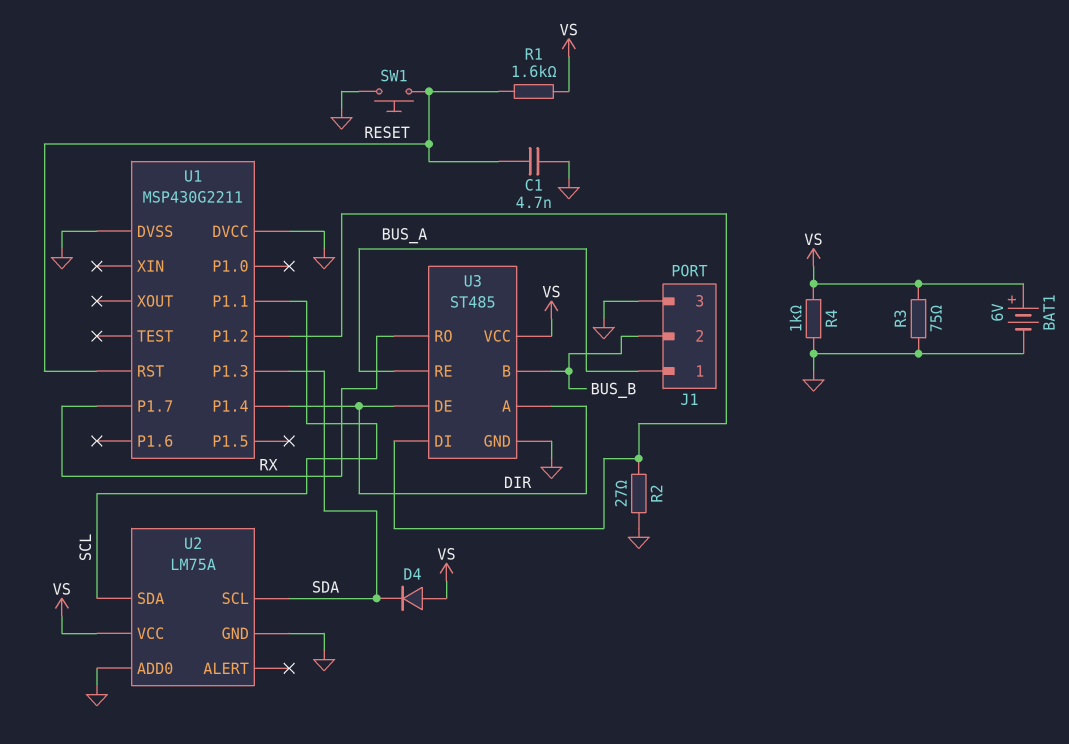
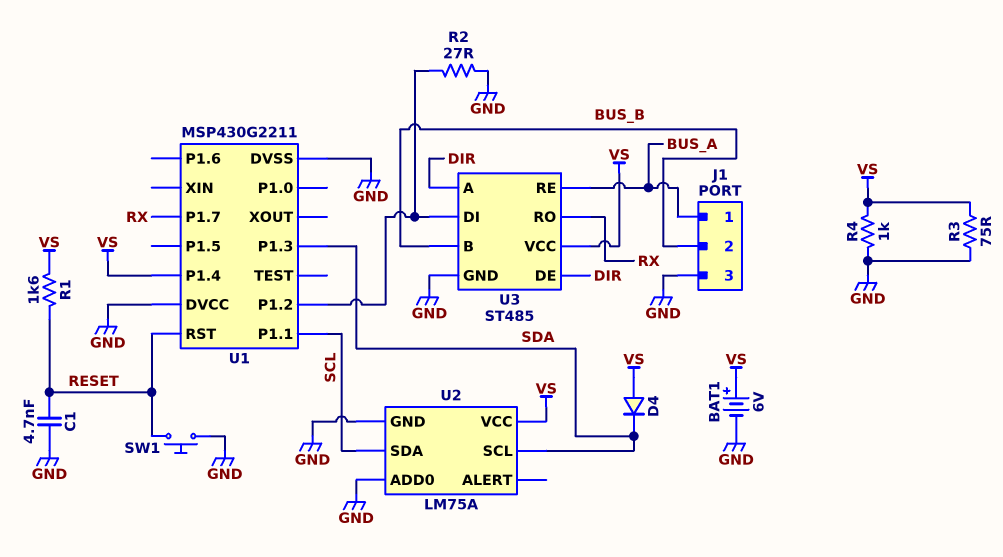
U1 pin P1.4: DIR -> VS

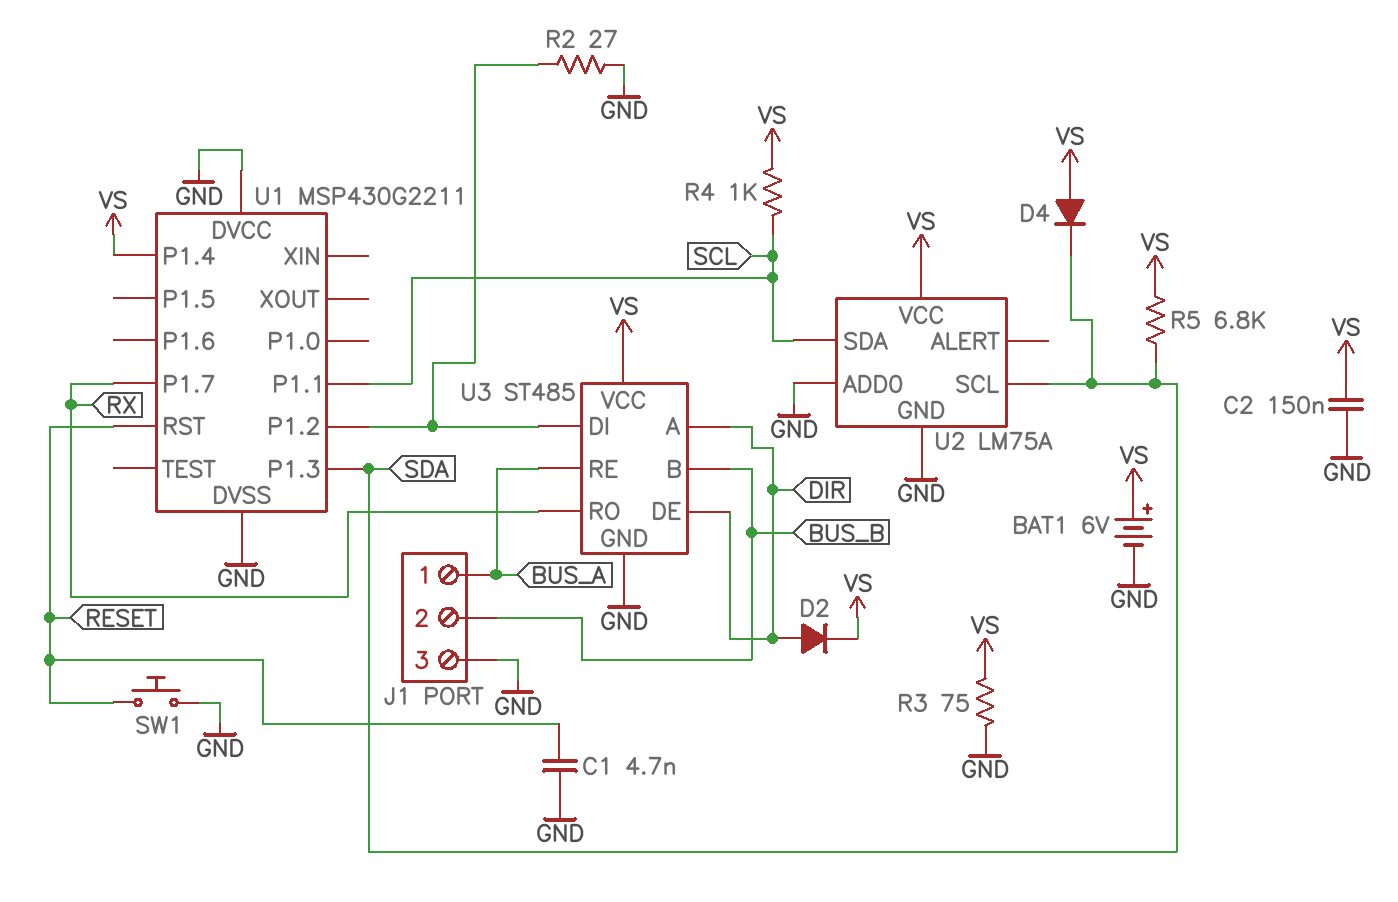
C2: none -> 150nF (GND, VS)
D2: none -> diode (A DIR, K VS)
R1: 1.6k (RESET, VS) -> none
R4: 1k (GND, VS) -> 1k (SCL, VS)
R5: none -> 6.8k (SDA, VS)

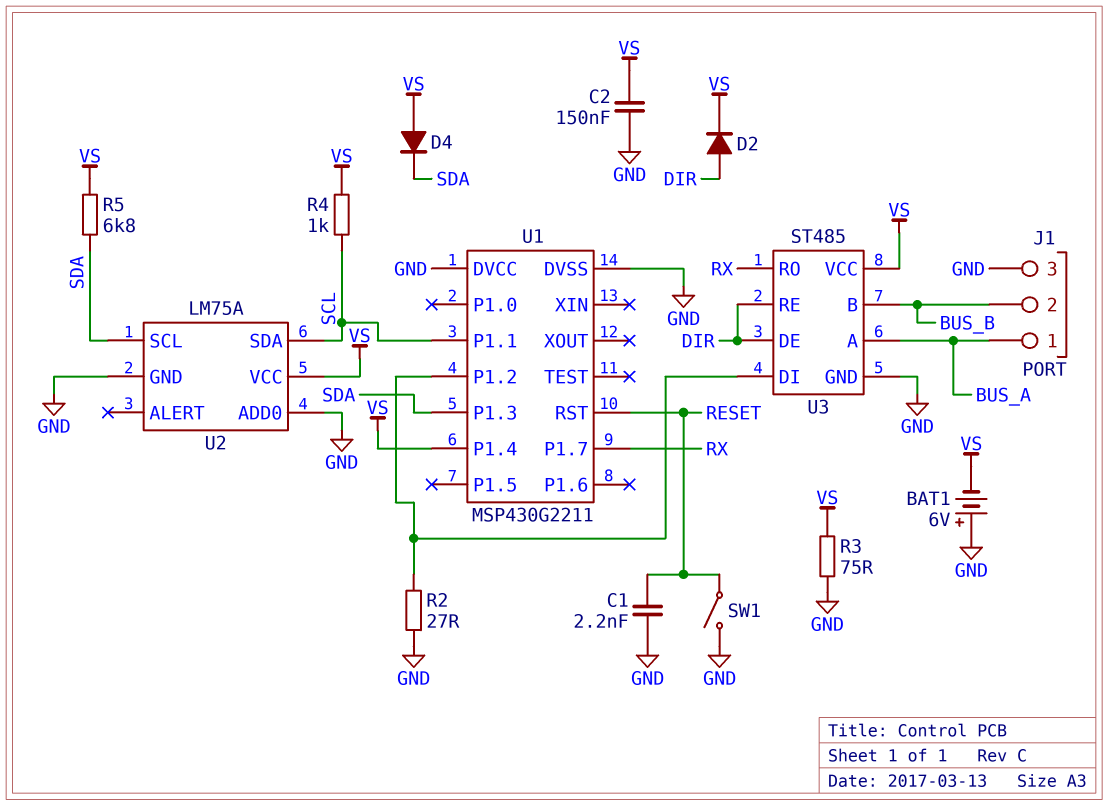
BAT1: 6V (plus VS, minus GND) -> 6V (plus GND, minus VS)
C1: 4.7nF (GND, RESET) -> 2.2nF (GND, RESET)
SW1: button (GND, RESET) -> switch (GND, RESET)
U3 pin A: DIR -> BUS_A
U3 pin RE: BUS_A -> DIR

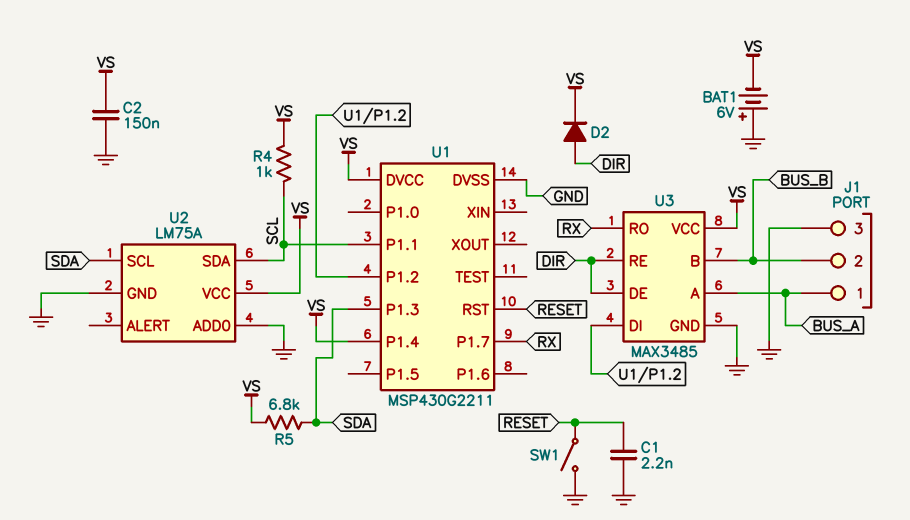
D4: diode (A VS, K SDA) -> none
R2: 27 (GND, U1/P1.2) -> none
R3: 75 (GND, VS) -> none
U1 pin DVCC: GND -> VS
U3: ST485 -> MAX3485

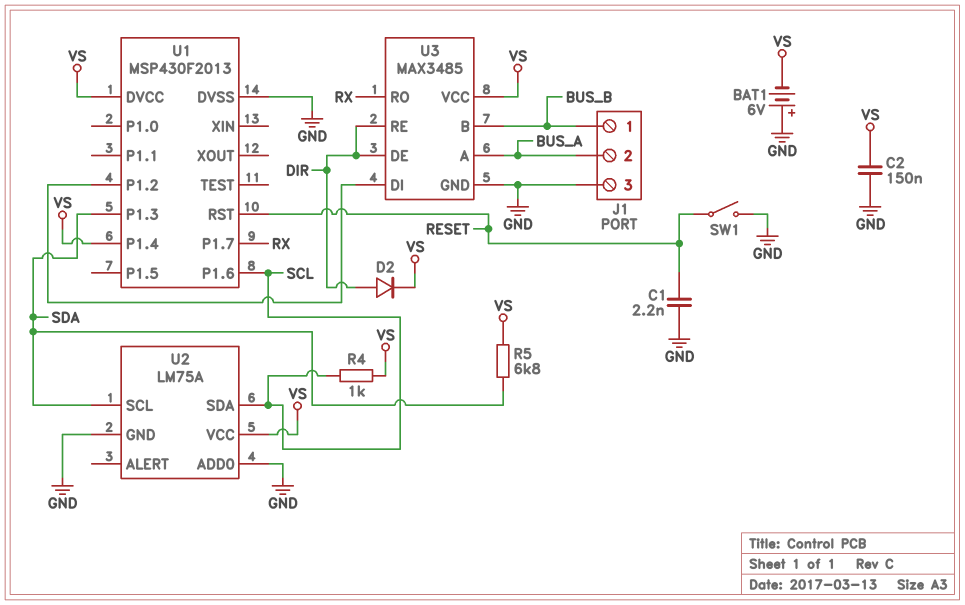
J1 pin 1: BUS_A -> BUS_B
J1 pin 2: BUS_B -> BUS_A
U1: MSP430G2211 -> MSP430F2013
U1 pin P1.1: SCL -> none
U1 pin P1.6: none -> SCL

